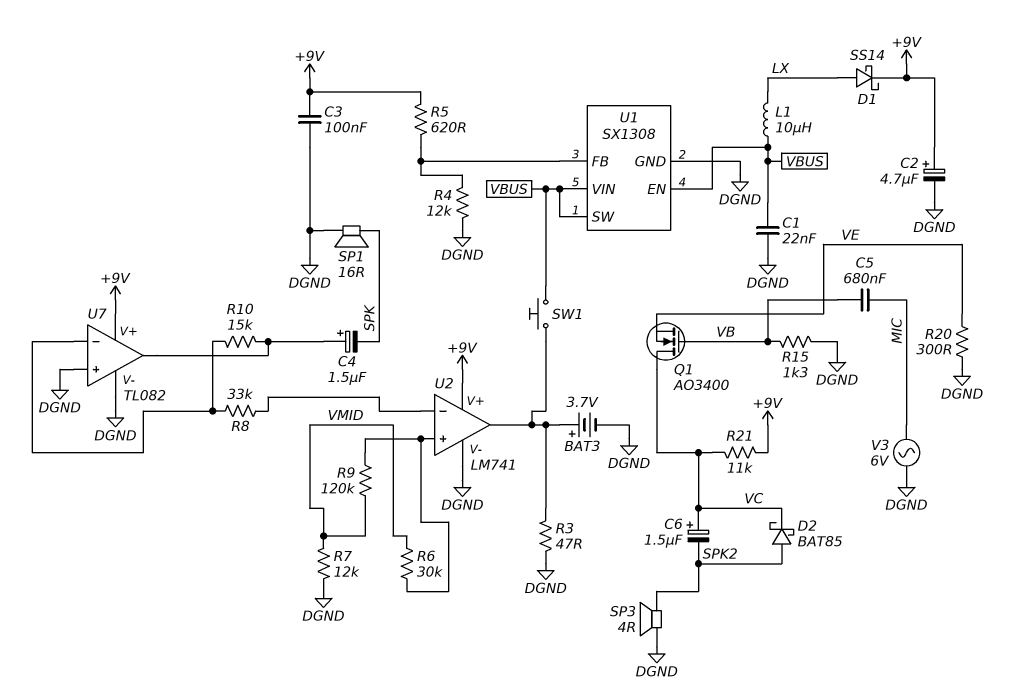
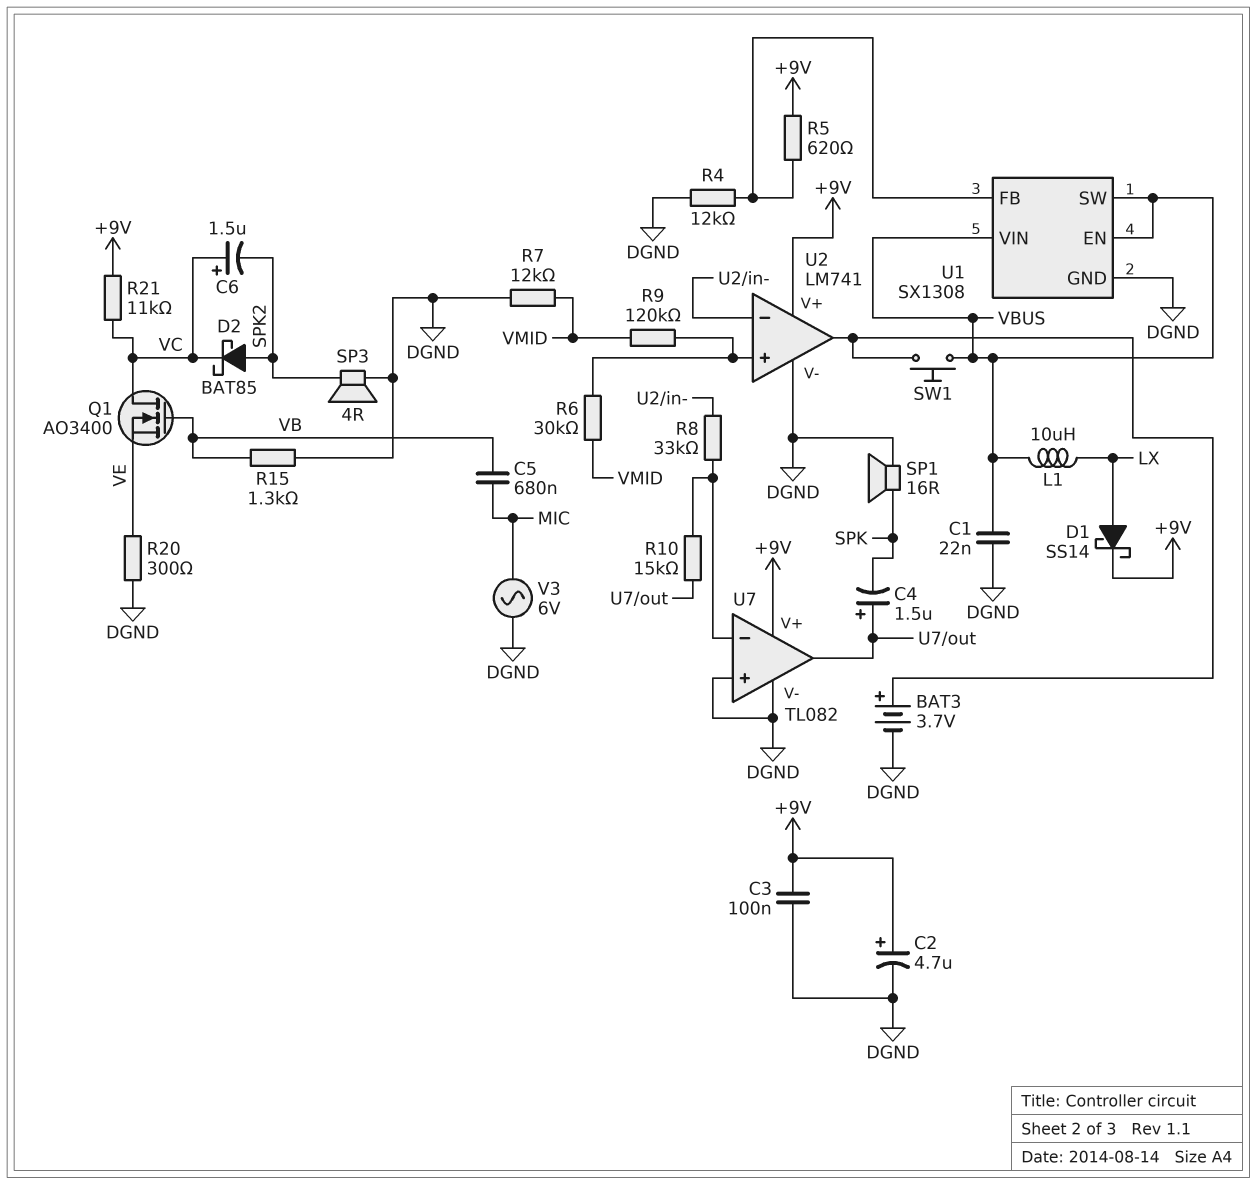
R3: 47 (DGND, U2/out) -> none

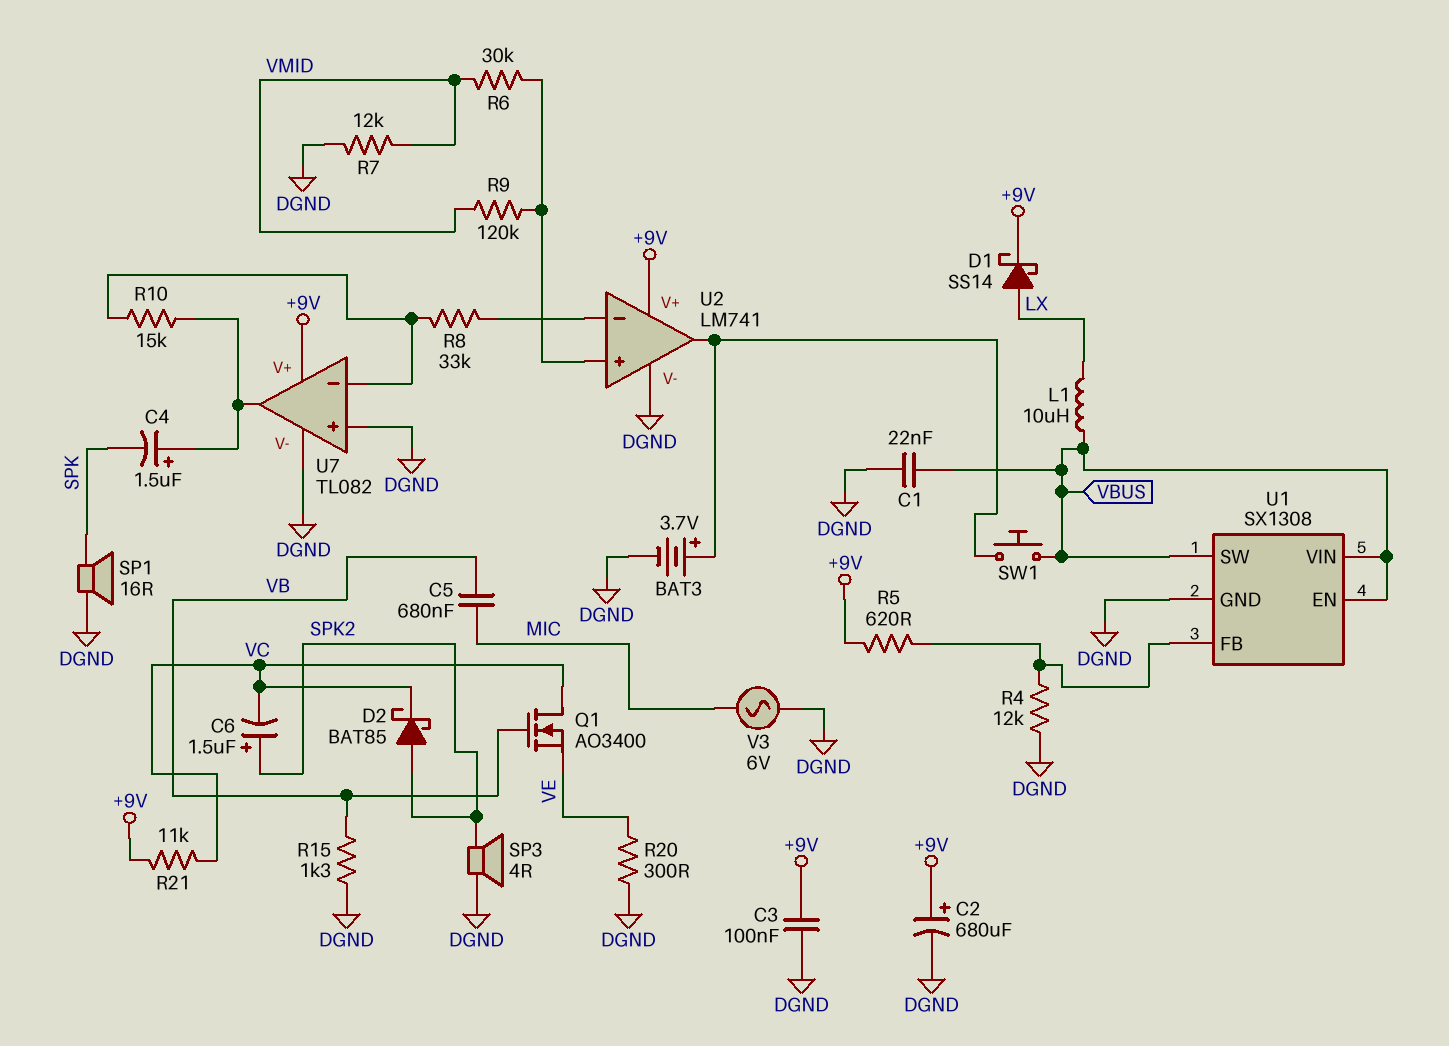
C2: 4.7uF (plus +9V, minus DGND) -> 680uF (plus +9V, minus DGND)
C6: 1.5uF (plus VC, minus SPK2) -> 1.5uF (plus SPK2, minus VC)

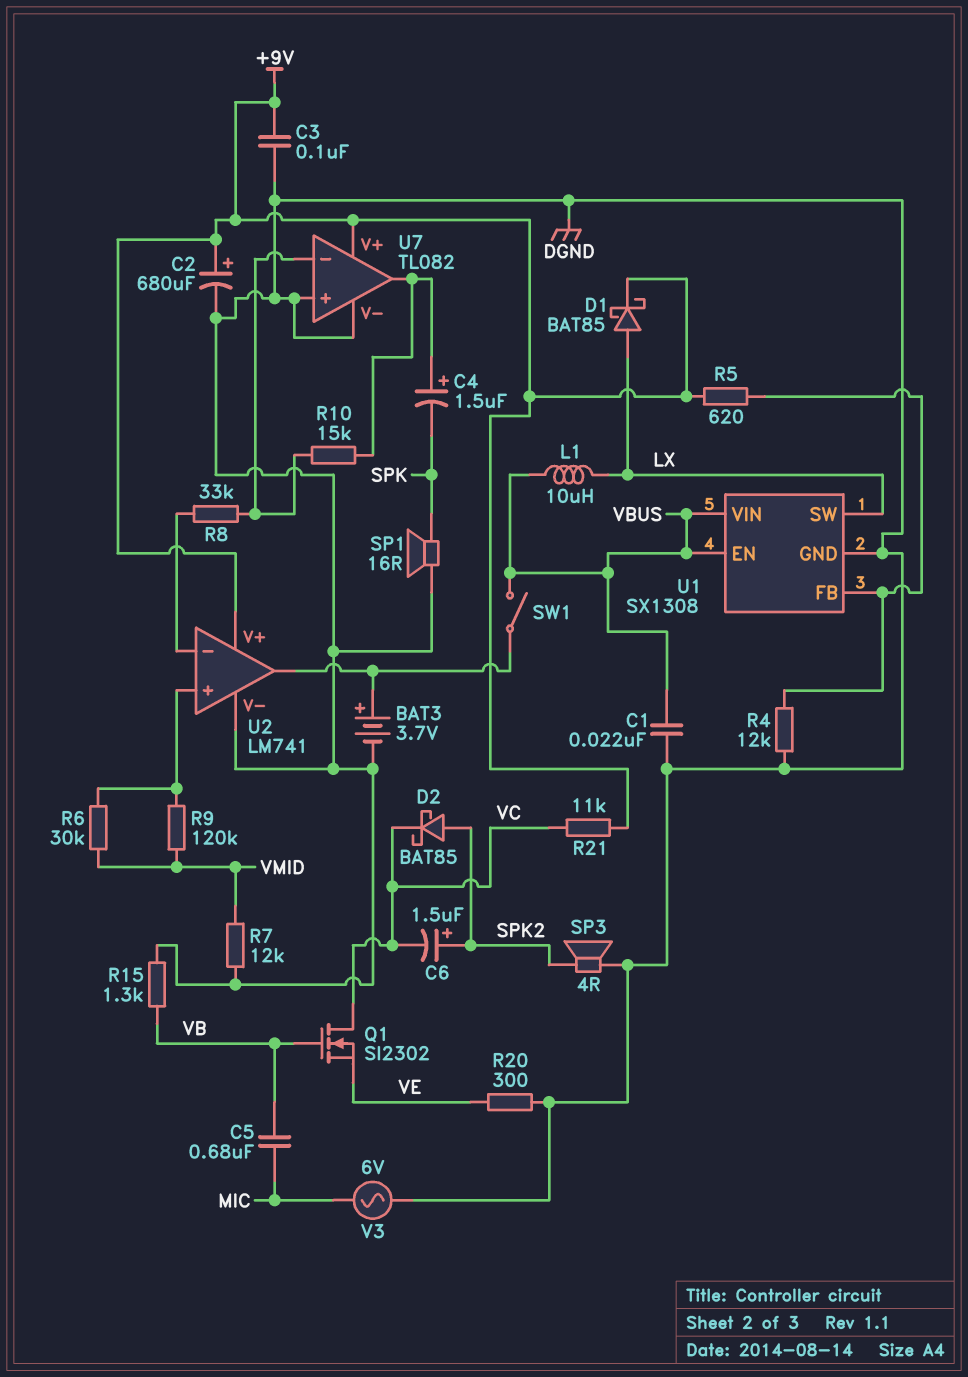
D1: schottky SS14 (A LX, K +9V) -> schottky BAT85 (A LX, K +9V)
Q1: NMOS AO3400 (G VB, D VC, S VE) -> NMOS SI2302 (G VB, D VC, S VE)
SW1: button (U2/out, VBUS) -> switch (U2/out, VBUS)
U1 pin SW: VBUS -> LX

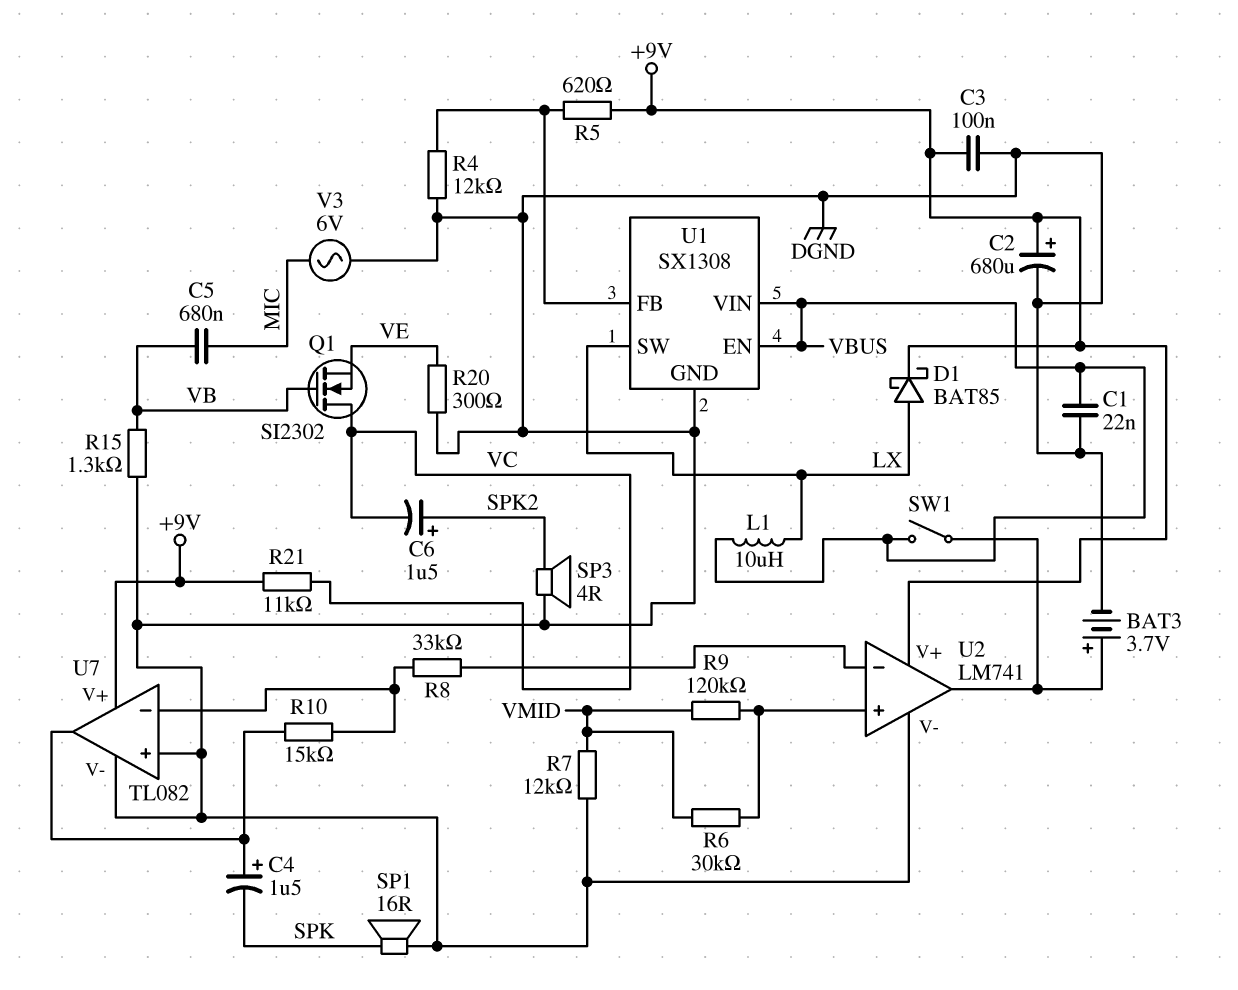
D2: schottky BAT85 (A SPK2, K VC) -> none

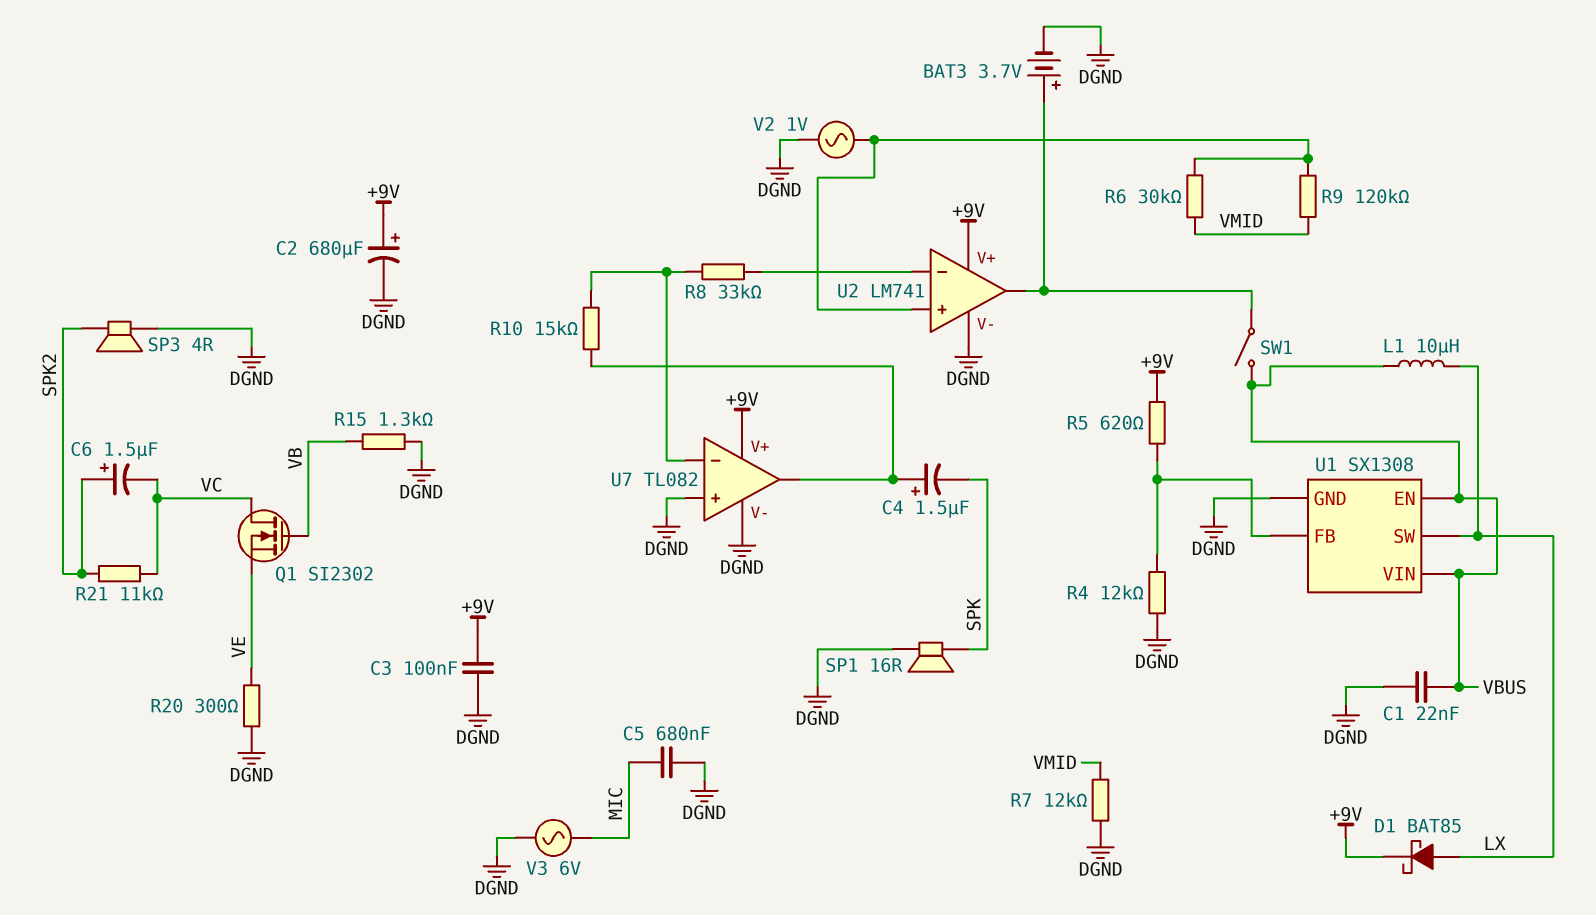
C5: 680nF (MIC, VB) -> 680nF (DGND, MIC)
R21: 11k (+9V, VC) -> 11k (SPK2, VC)
V2: none -> AC 1V (DGND, U2/in+)

